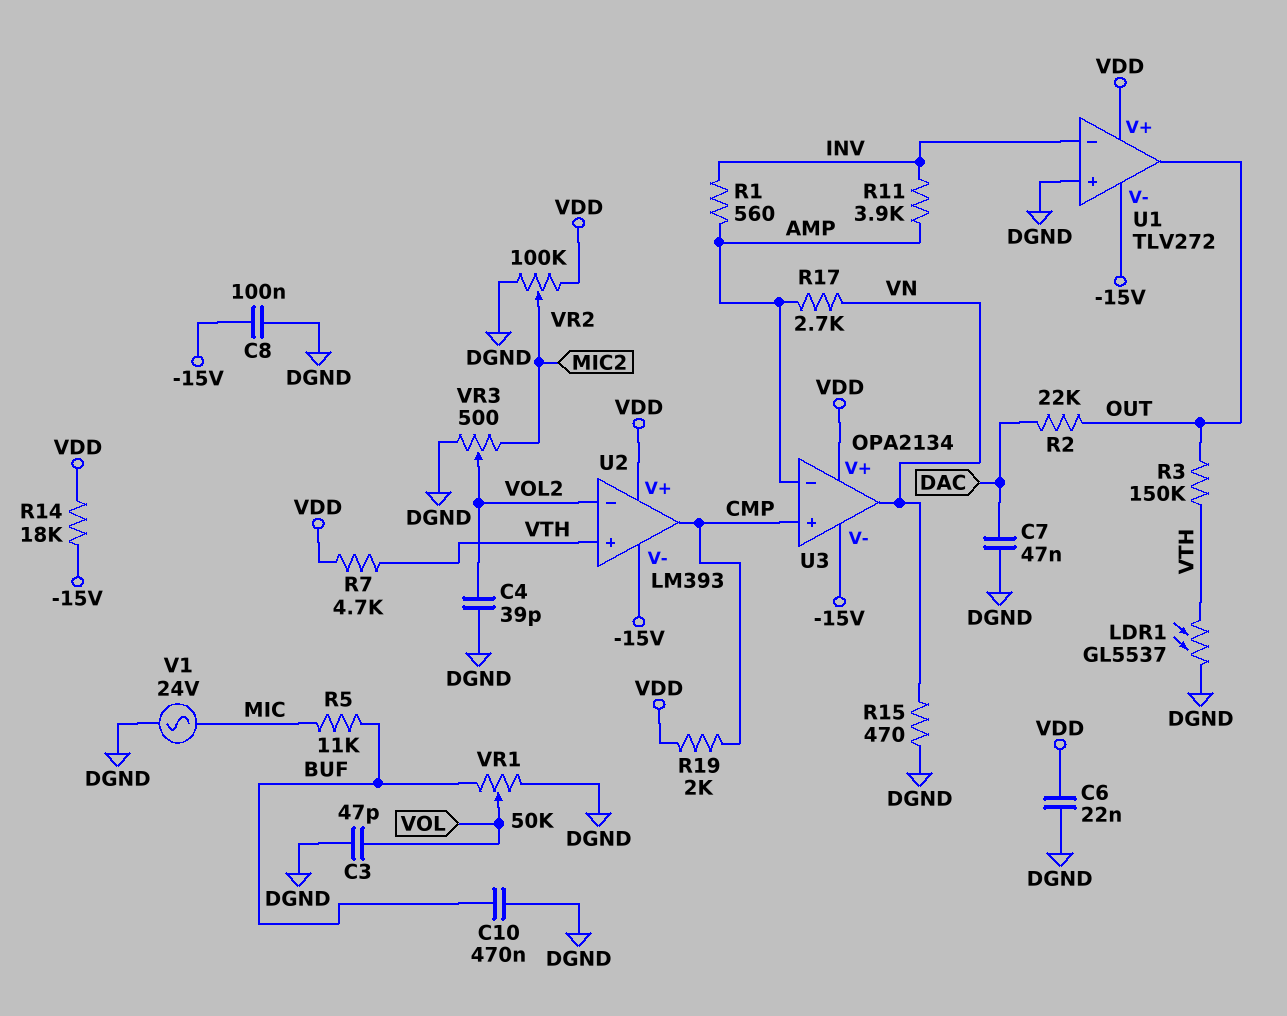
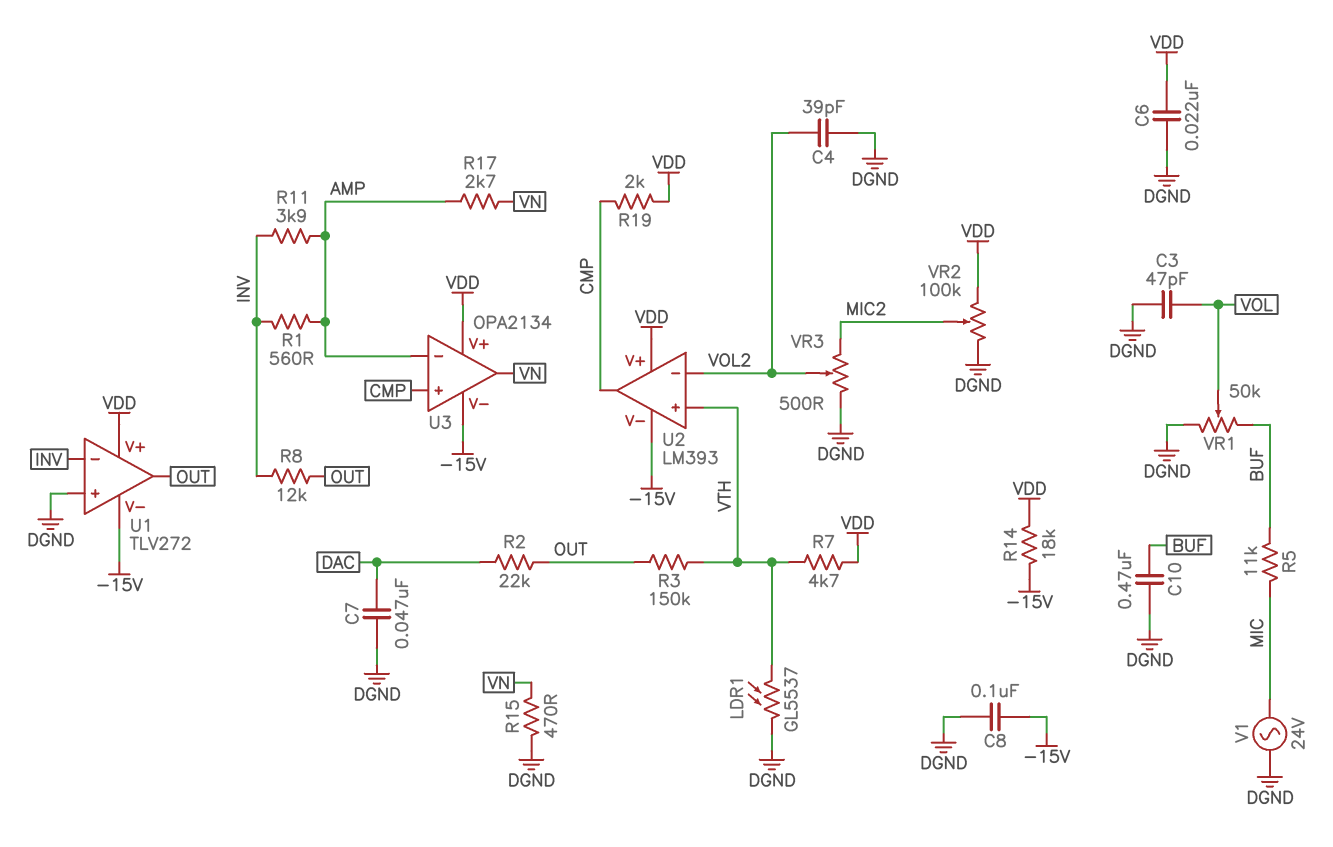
R8: none -> 12k (INV, OUT)

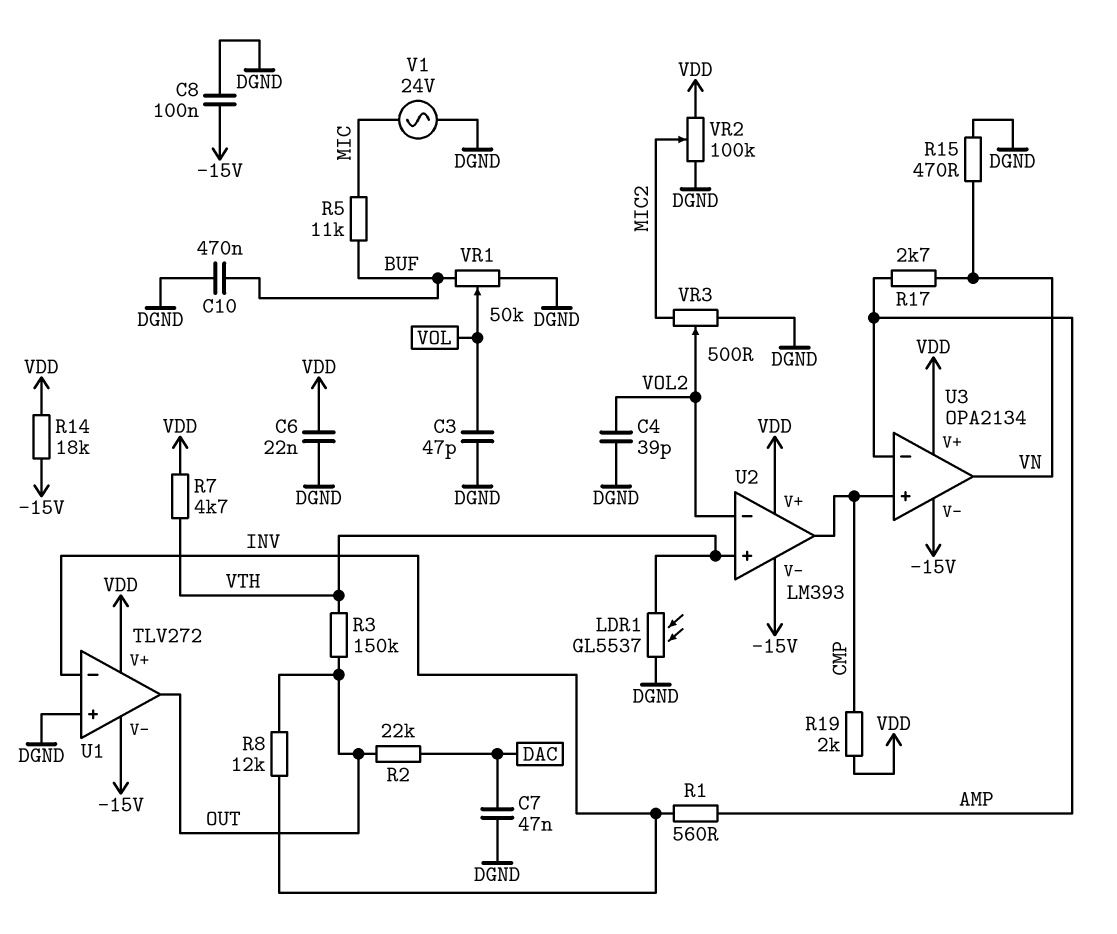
R11: 3.9k (AMP, INV) -> none

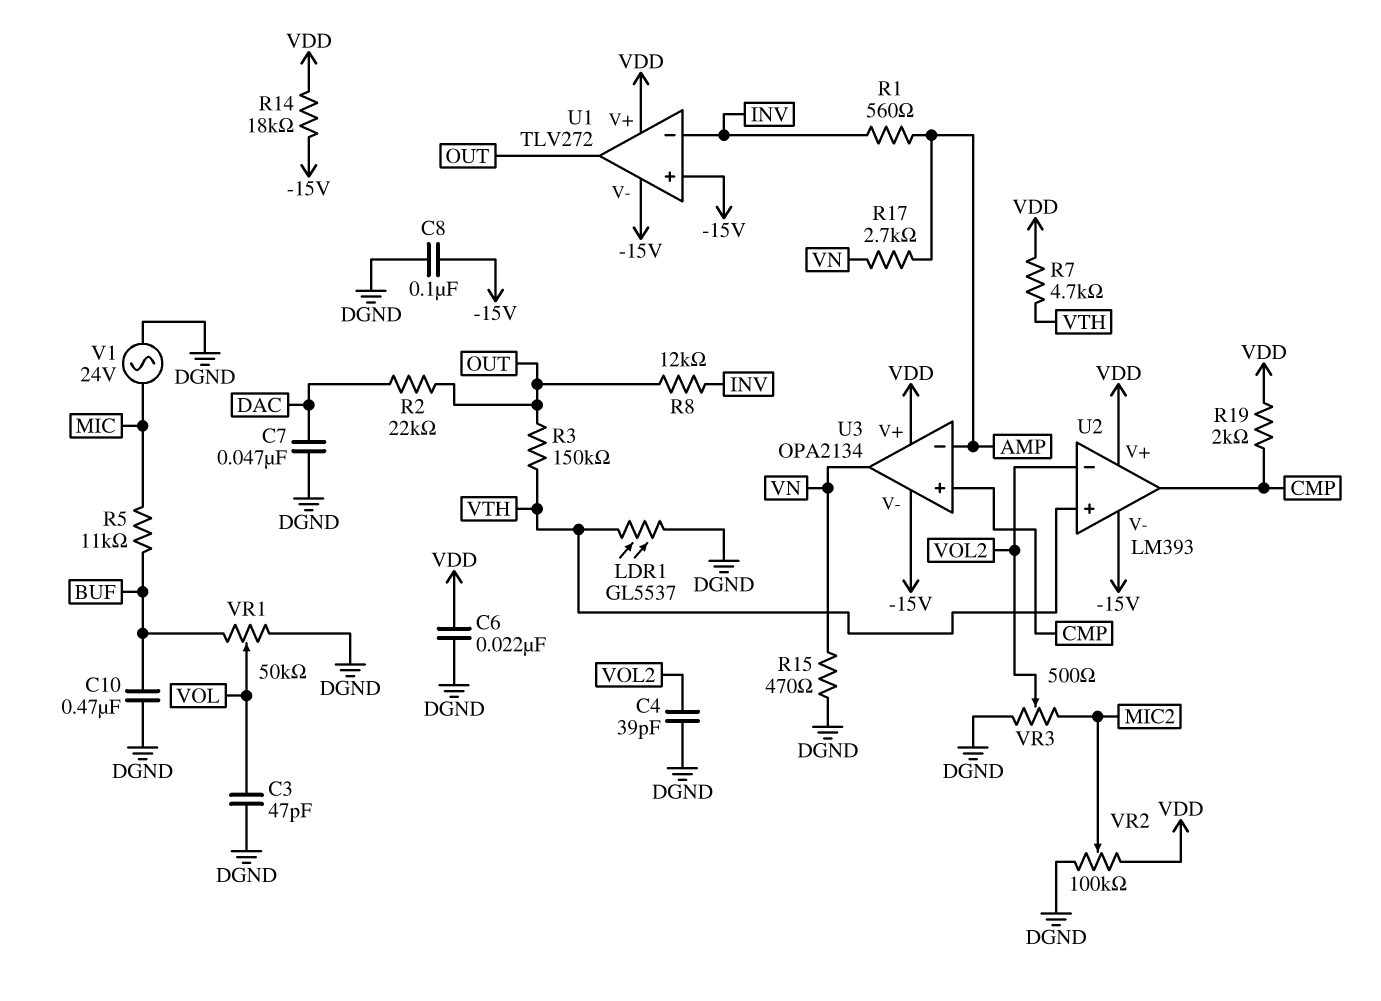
U1 pin in+: DGND -> -15V

